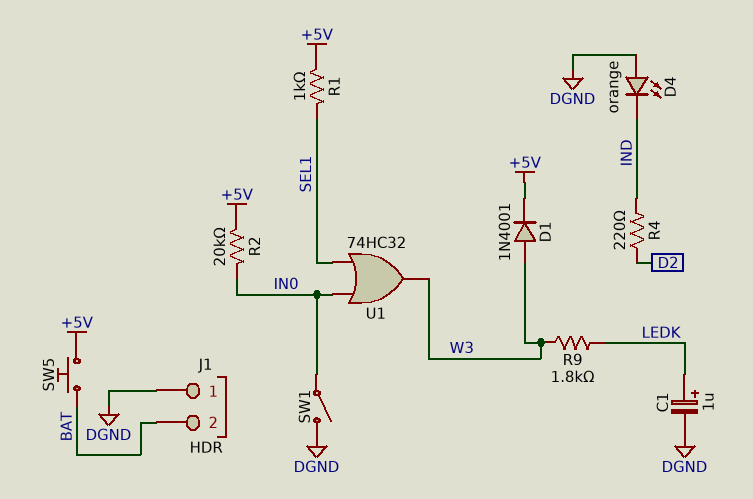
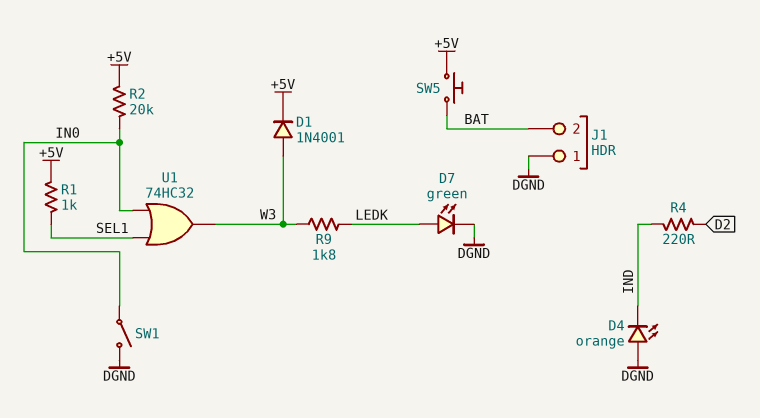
C1: 1uF (plus LEDK, minus DGND) -> none
D7: none -> LED green (A LEDK, K DGND)

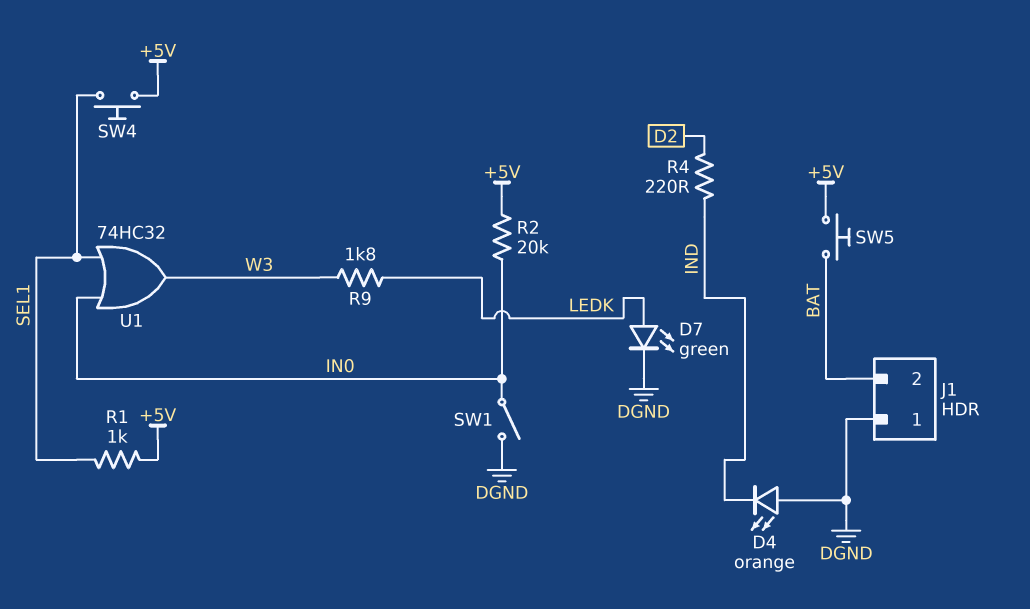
D1: diode 1N4001 (A W3, K +5V) -> none
SW4: none -> button (+5V, SEL1)

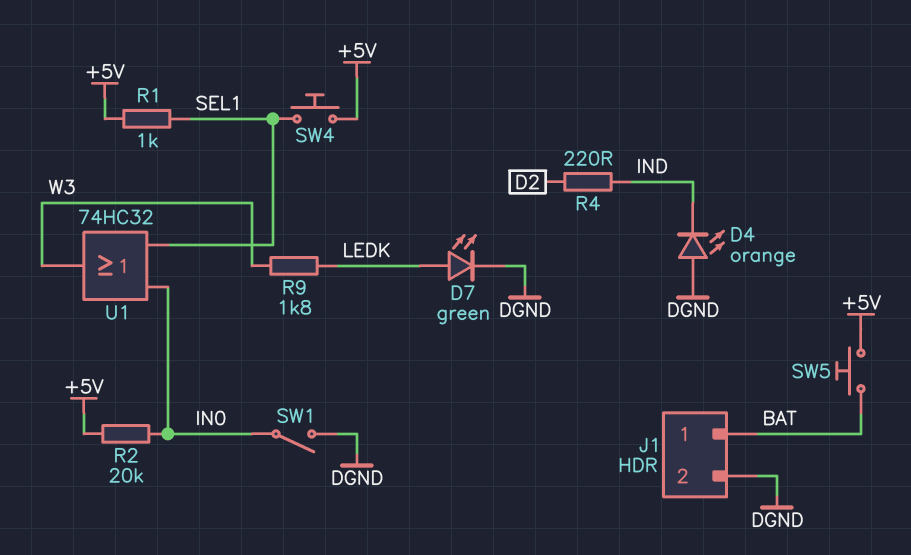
J1 pin 1: DGND -> BAT
J1 pin 2: BAT -> DGND

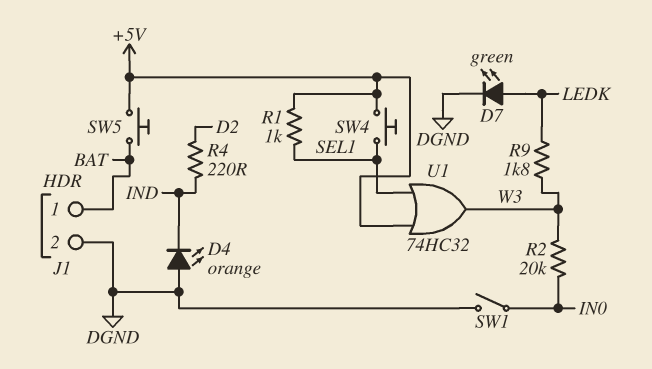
R2: 20k (+5V, IN0) -> 20k (IN0, W3)
U1: OR 74HC32 (in IN0, in SEL1, out W3) -> OR 74HC32 (in +5V, in SEL1, out W3)

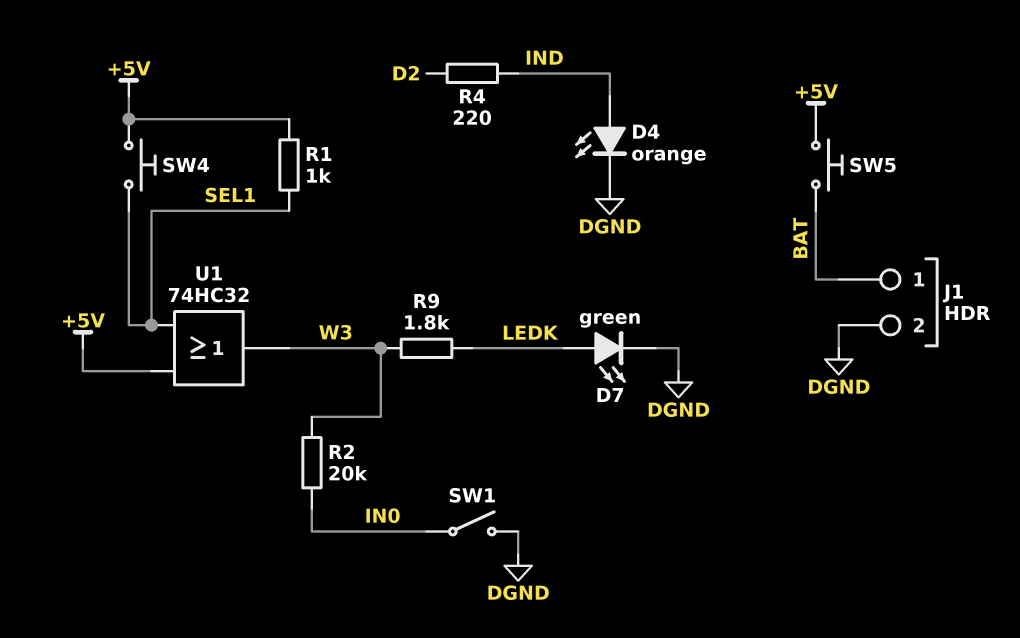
D4: LED orange (A DGND, K IND) -> LED orange (A IND, K DGND)

